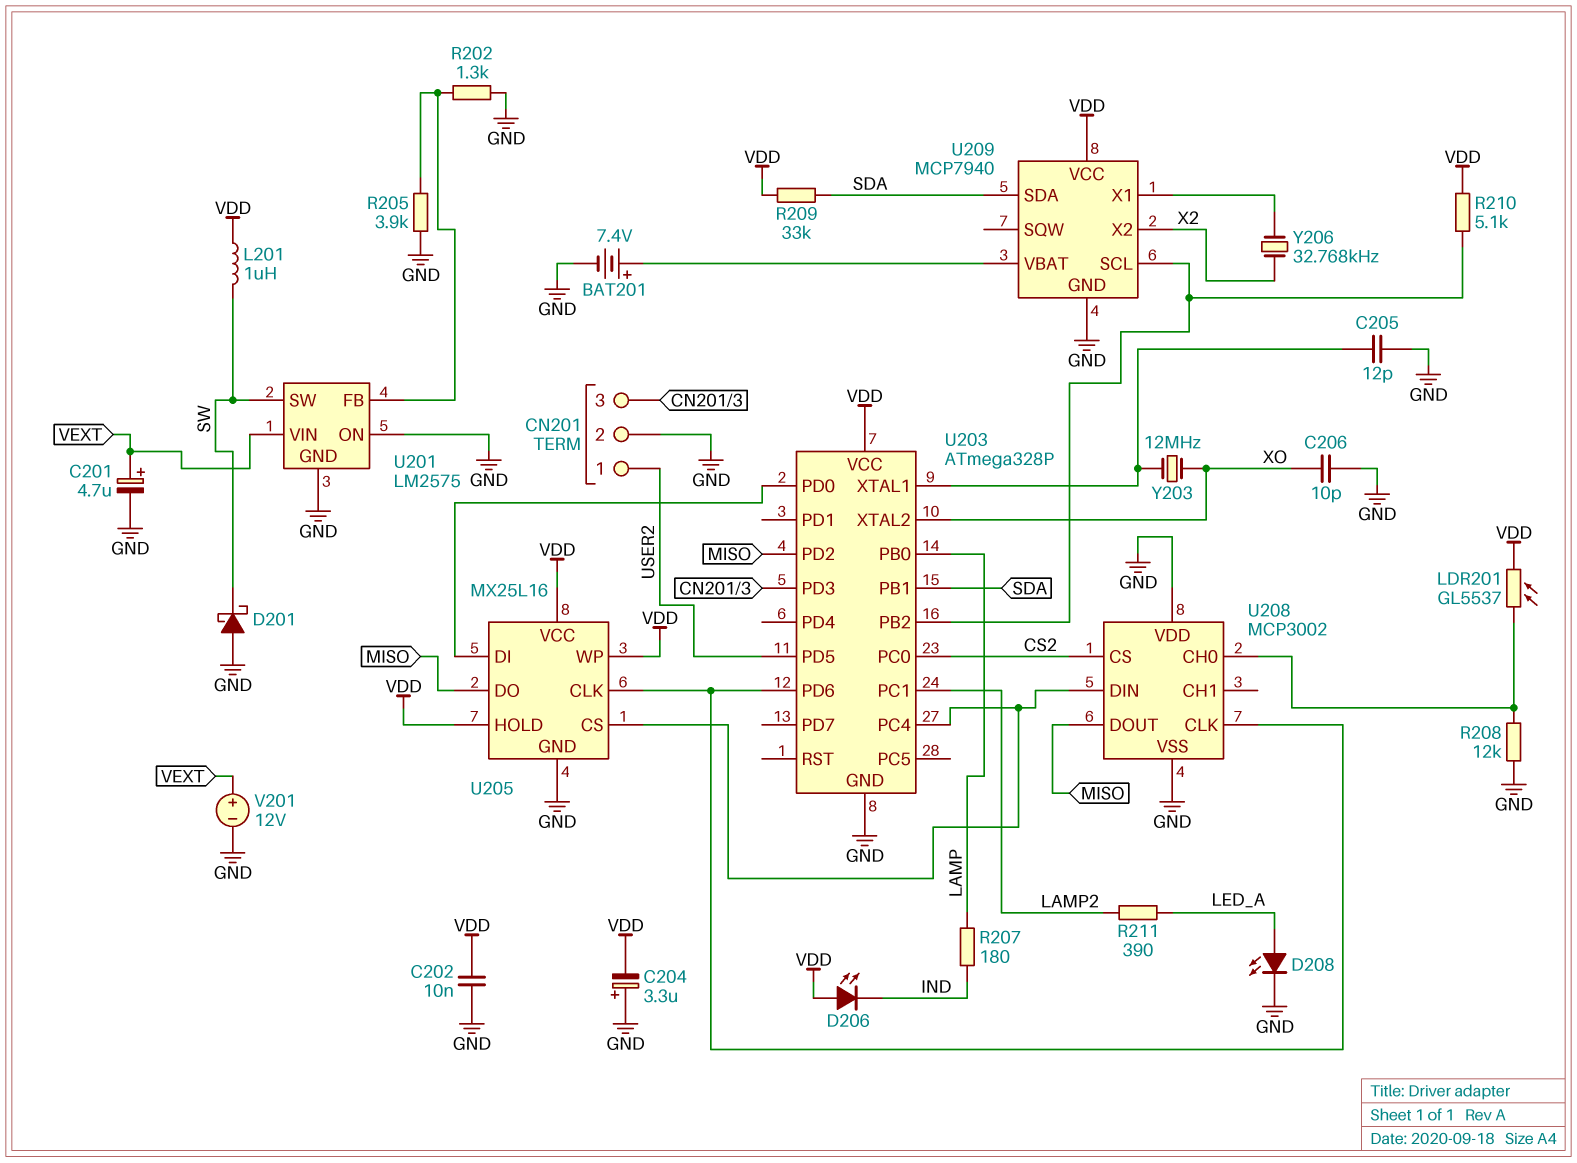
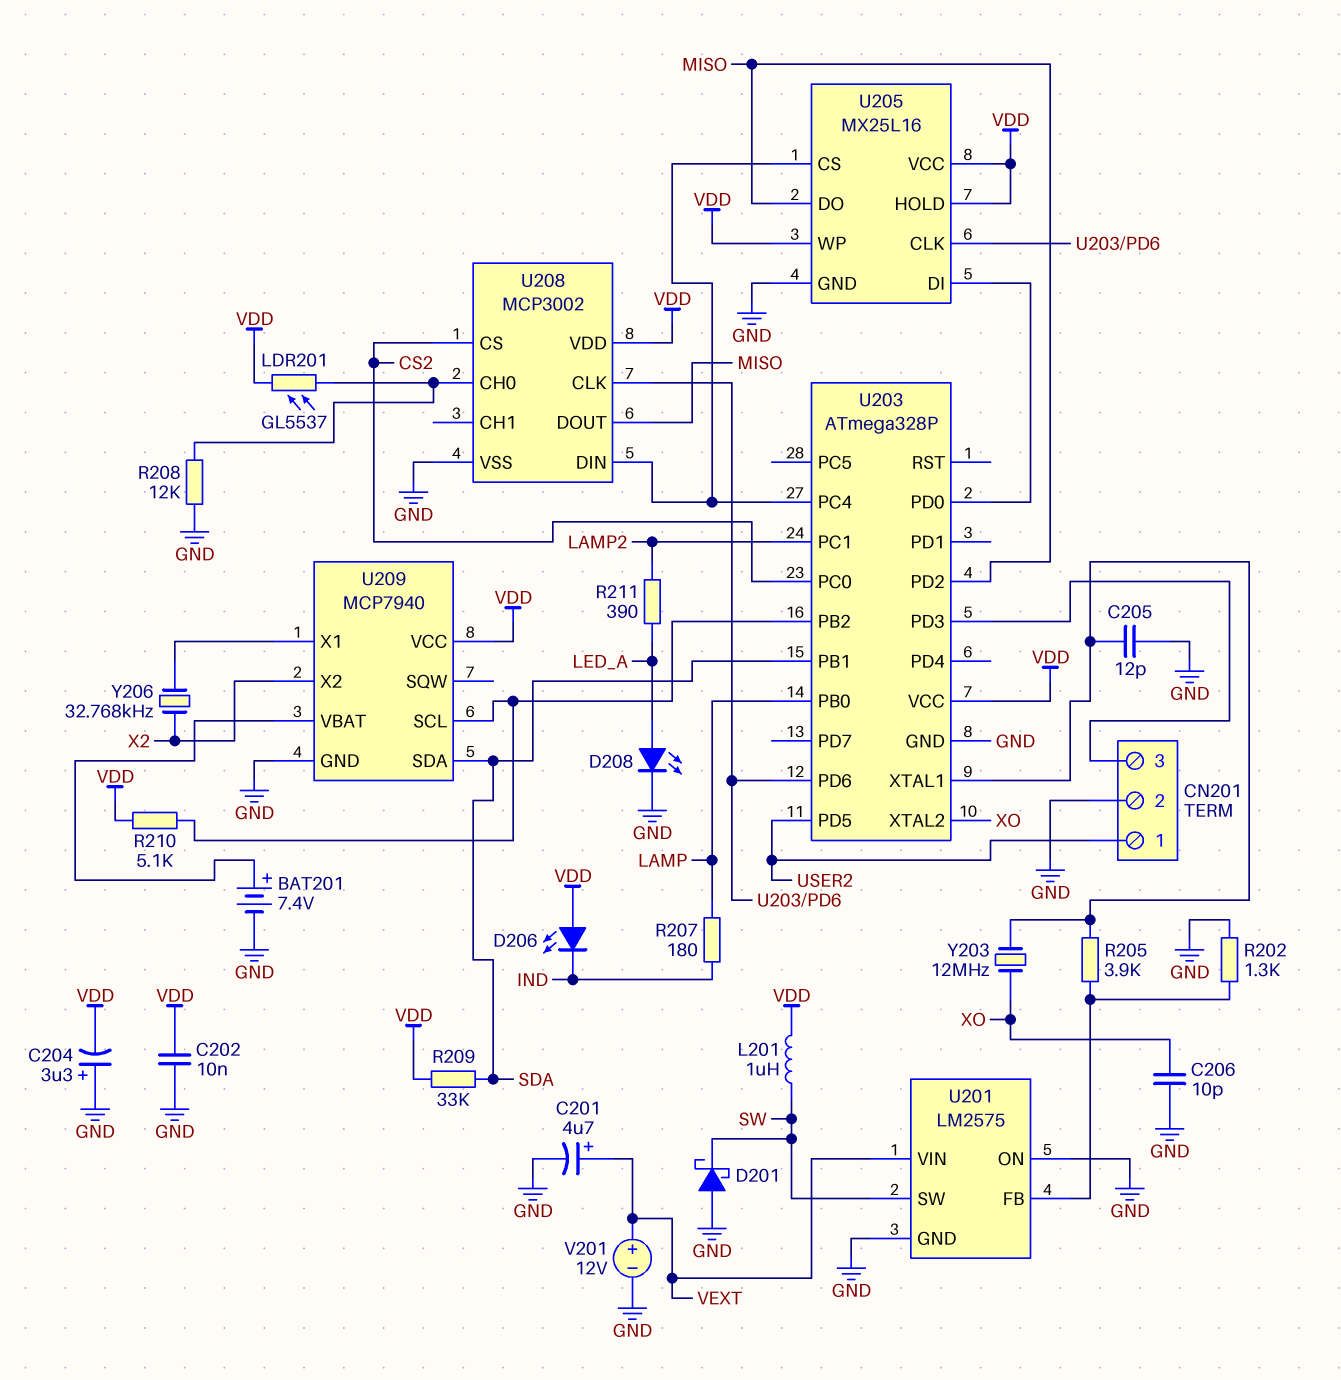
R205: 3.9k (GND, U201/FB) -> 3.9k (U201/FB, U203/XTAL1)
U208 pin VDD: GND -> VDD

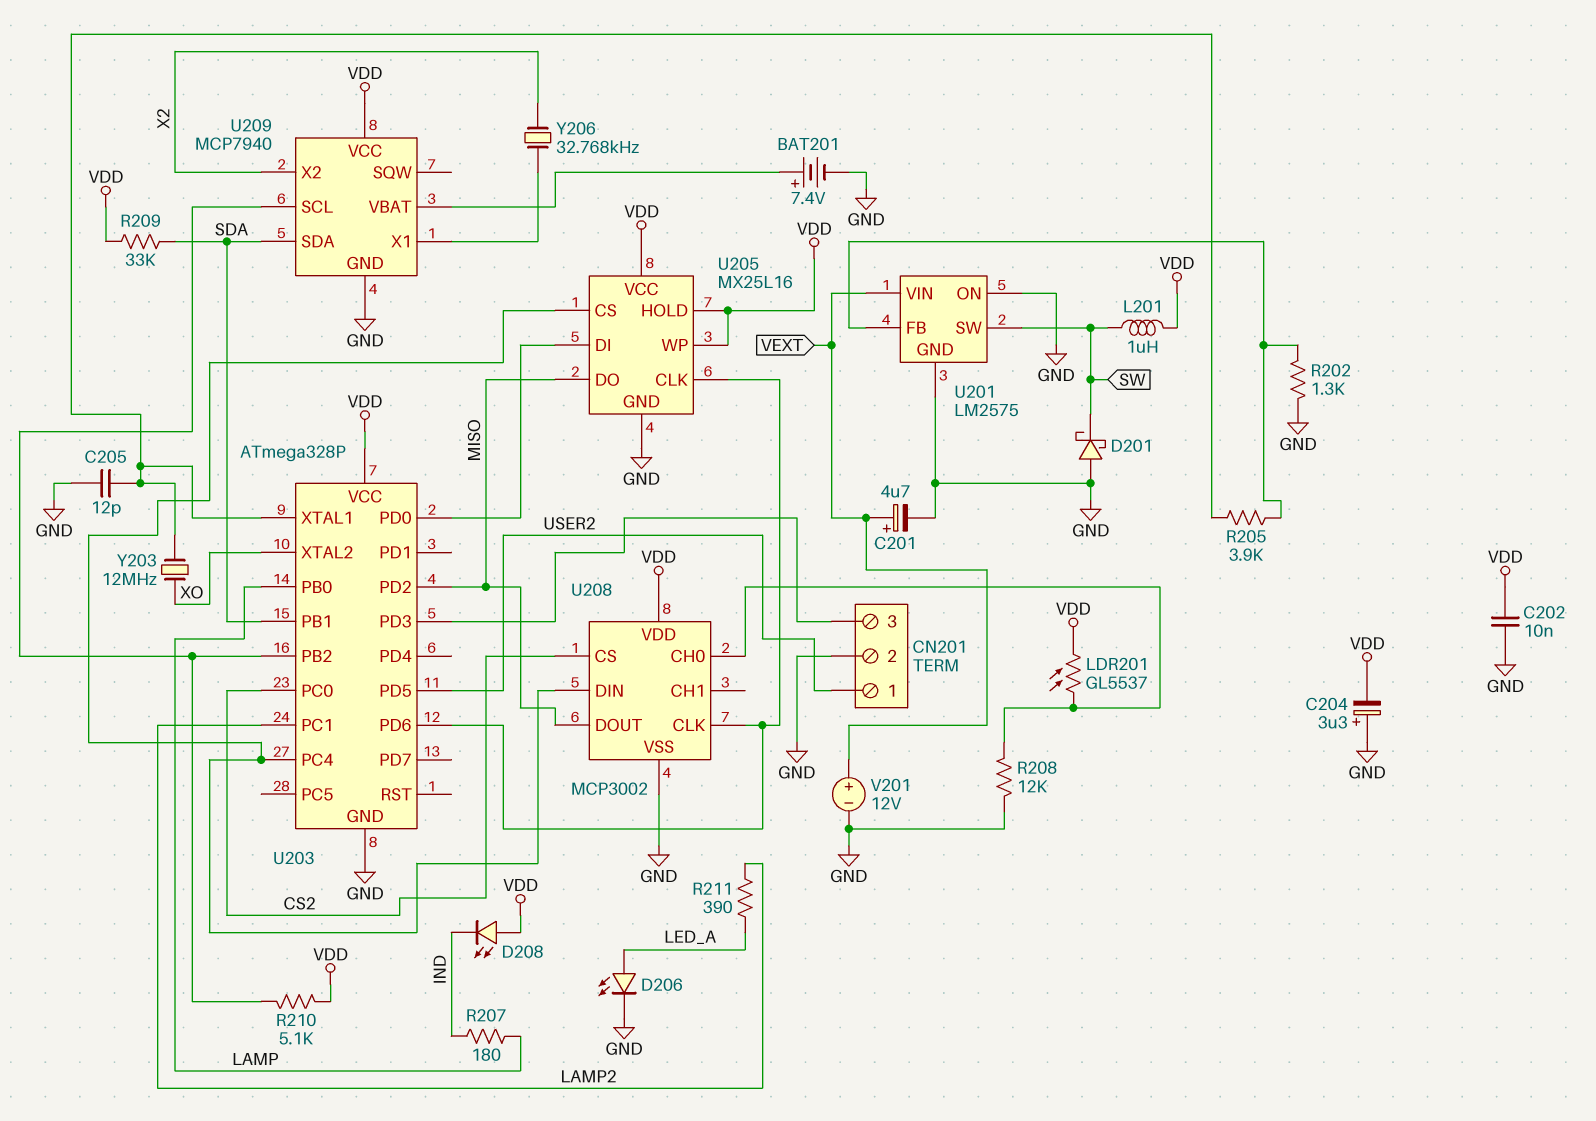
C206: 10pF (GND, XO) -> none
D206: LED (A VDD, K IND) -> LED (A LED_A, K GND)
D208: LED (A LED_A, K GND) -> LED (A VDD, K IND)

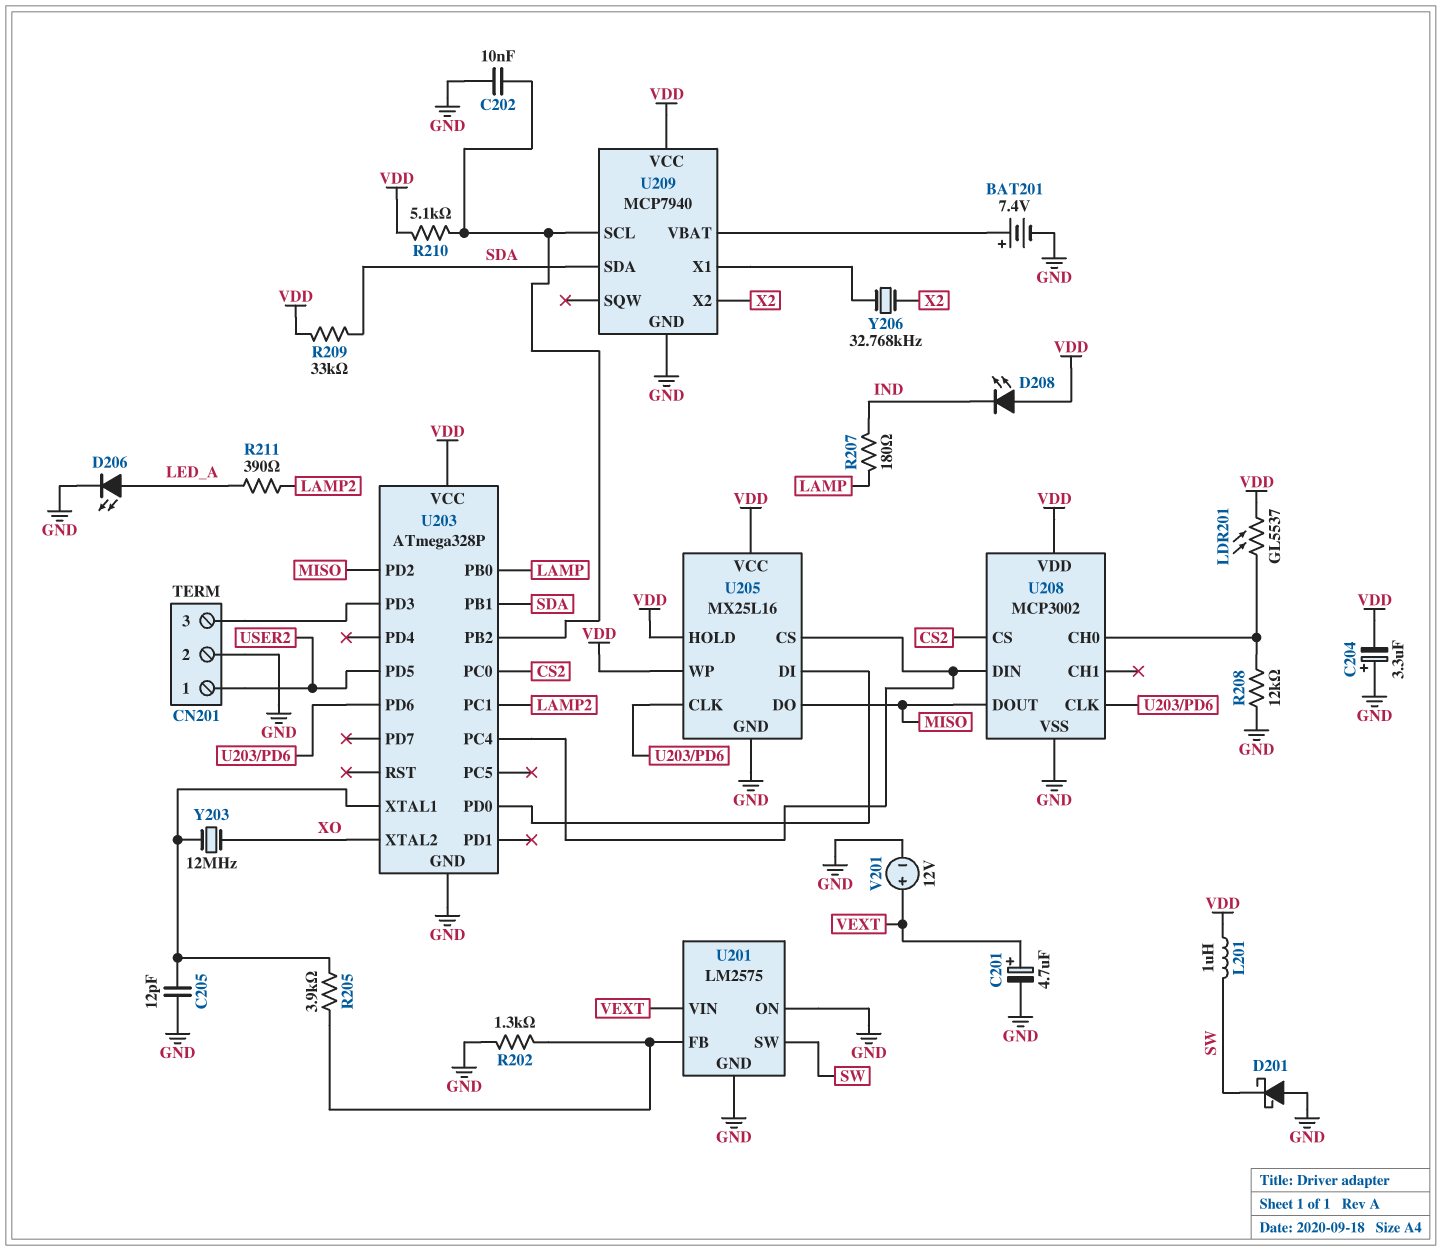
C202: 10nF (GND, VDD) -> 10nF (GND, U203/PB2)

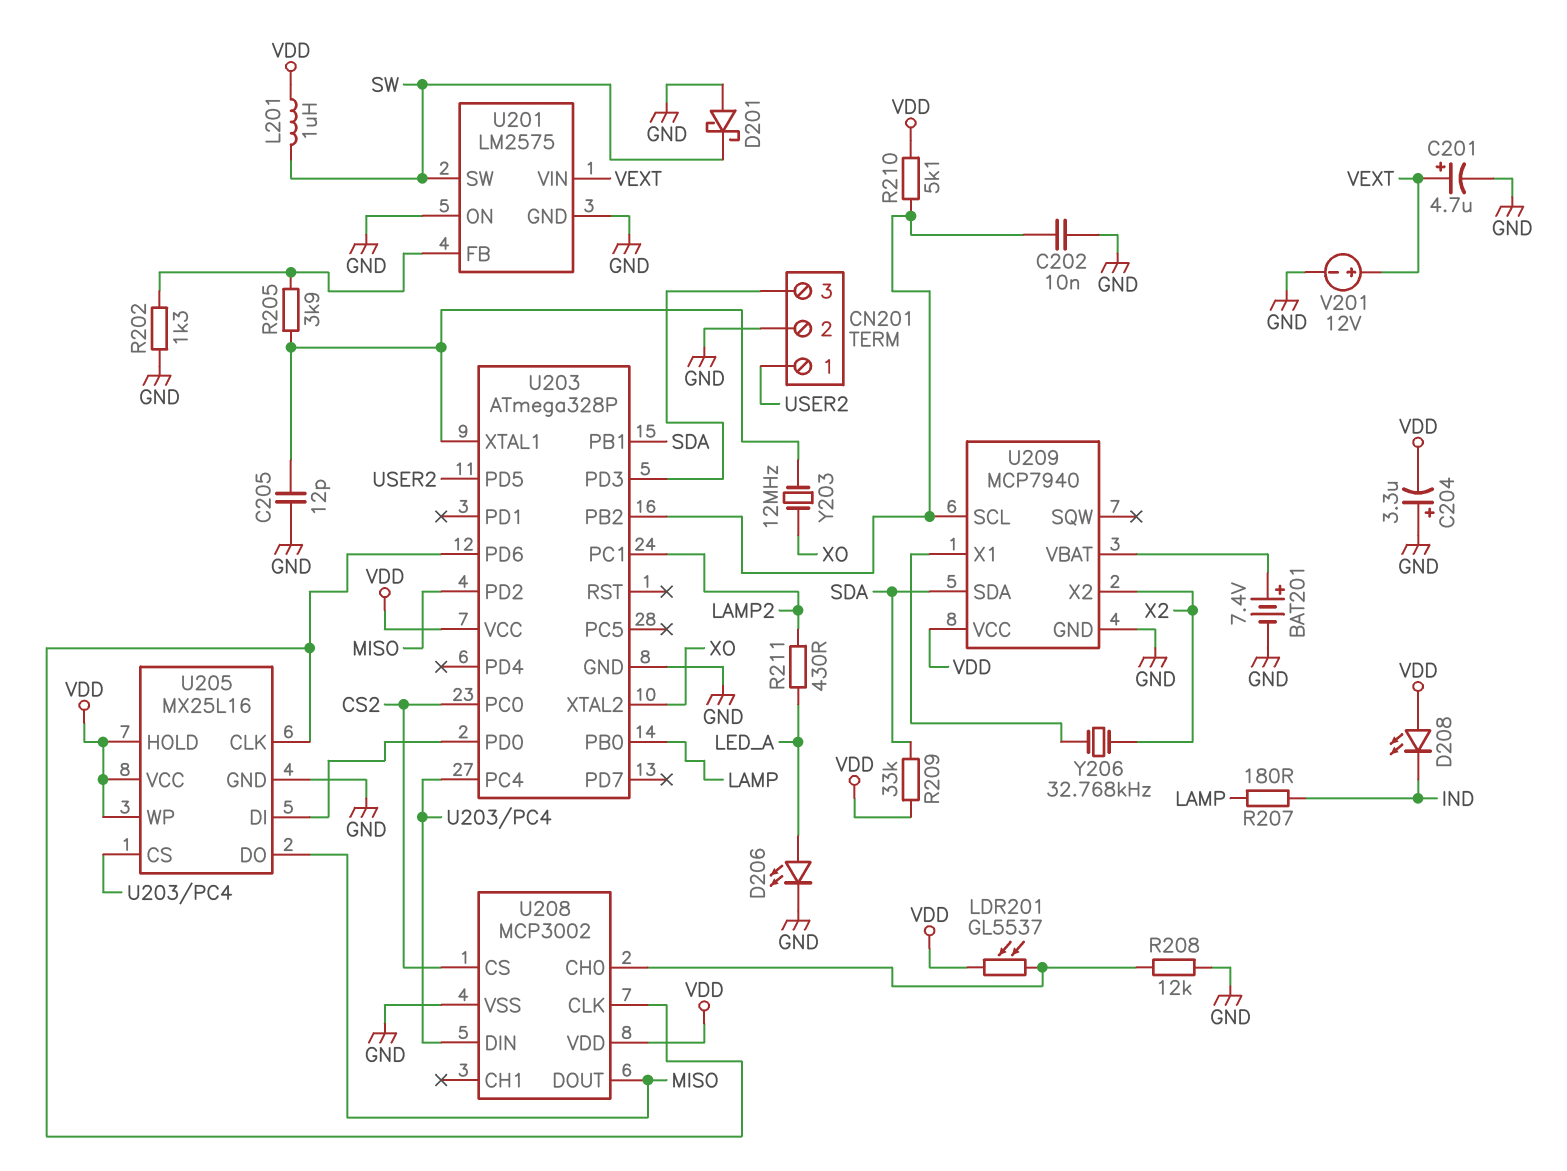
R211: 390 (LAMP2, LED_A) -> 430 (LAMP2, LED_A)

